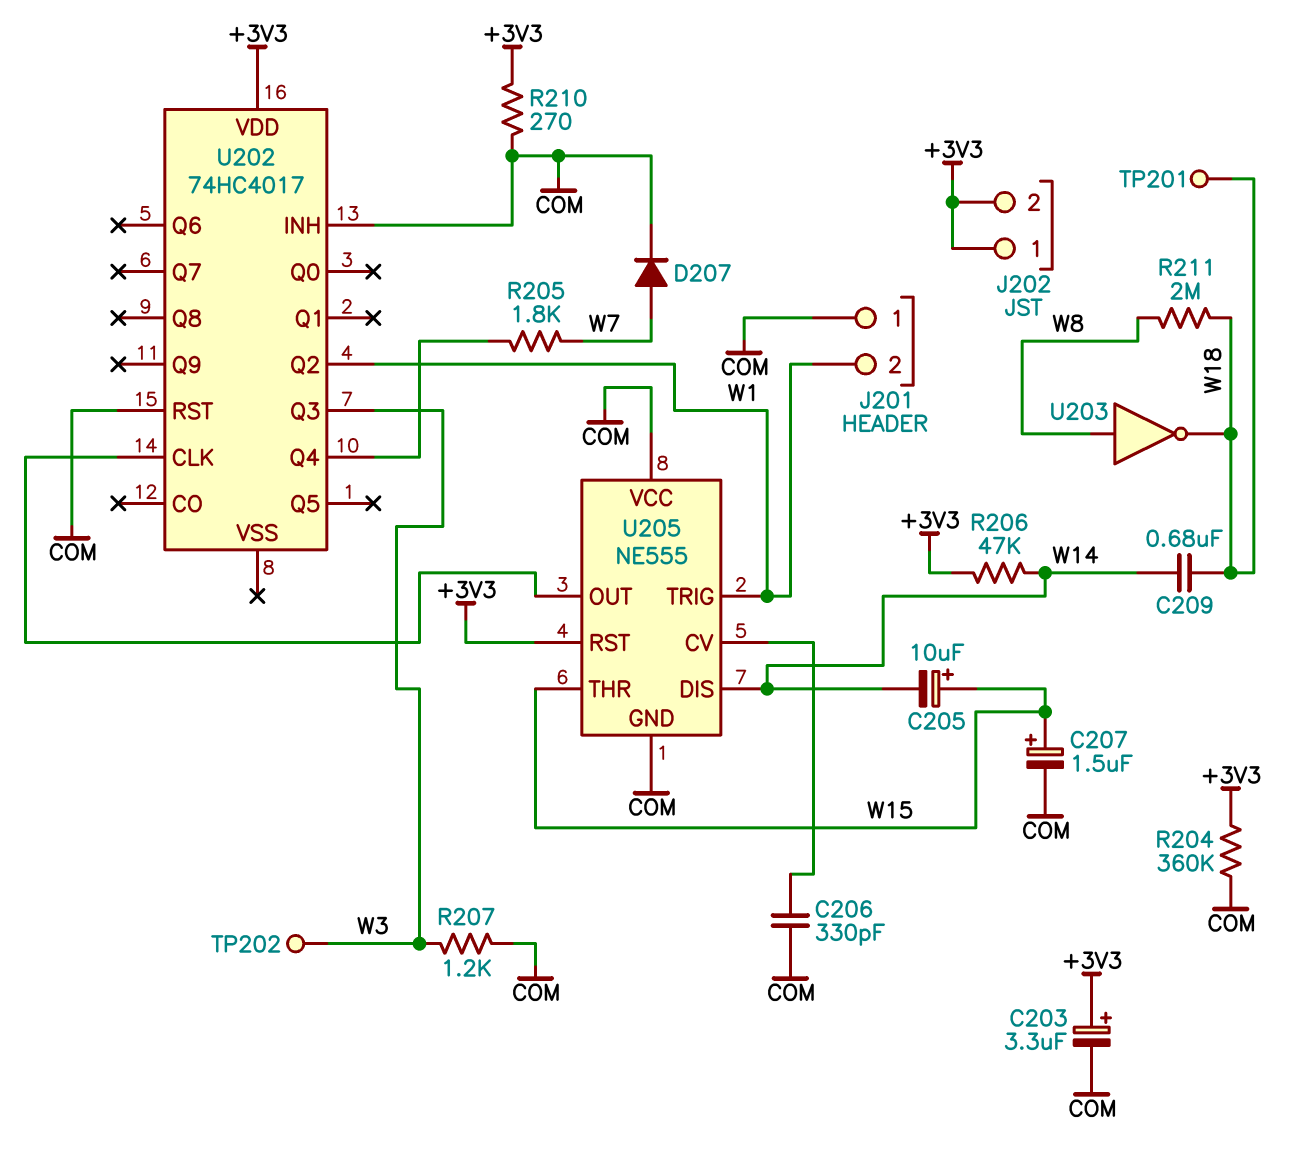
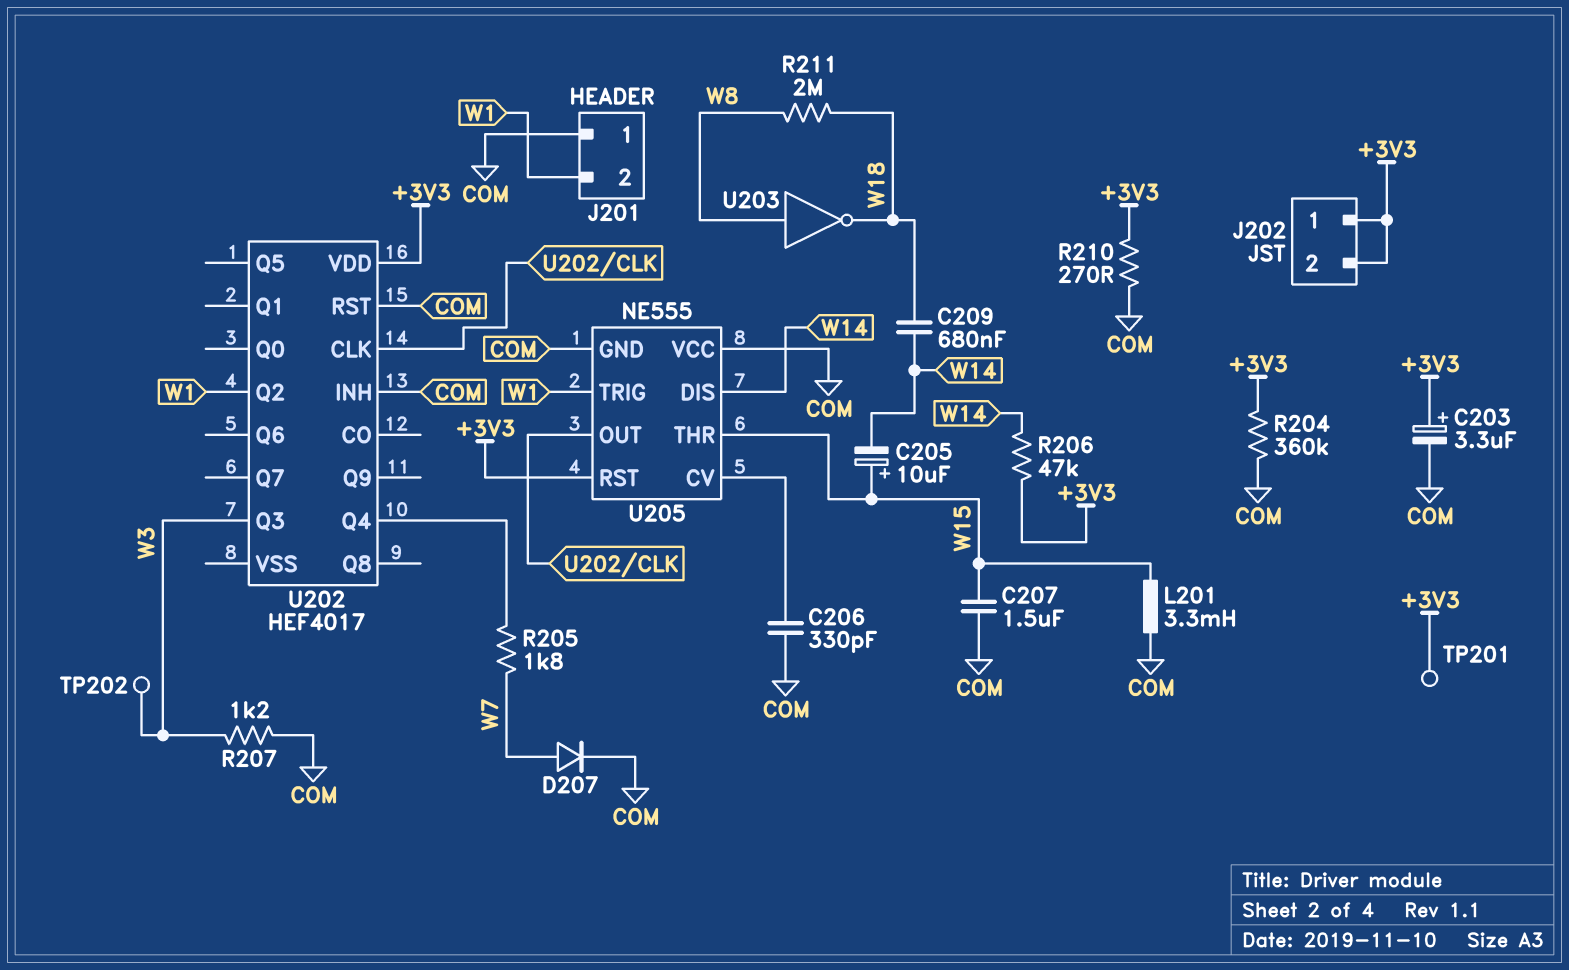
C207: 1.5uF (plus W15, minus COM) -> 1.5uF (COM, W15)
L201: none -> 3.3mH (COM, W15)
TP201: test point (W18) -> test point (+3V3)
U202: 74HC4017 -> HEF4017

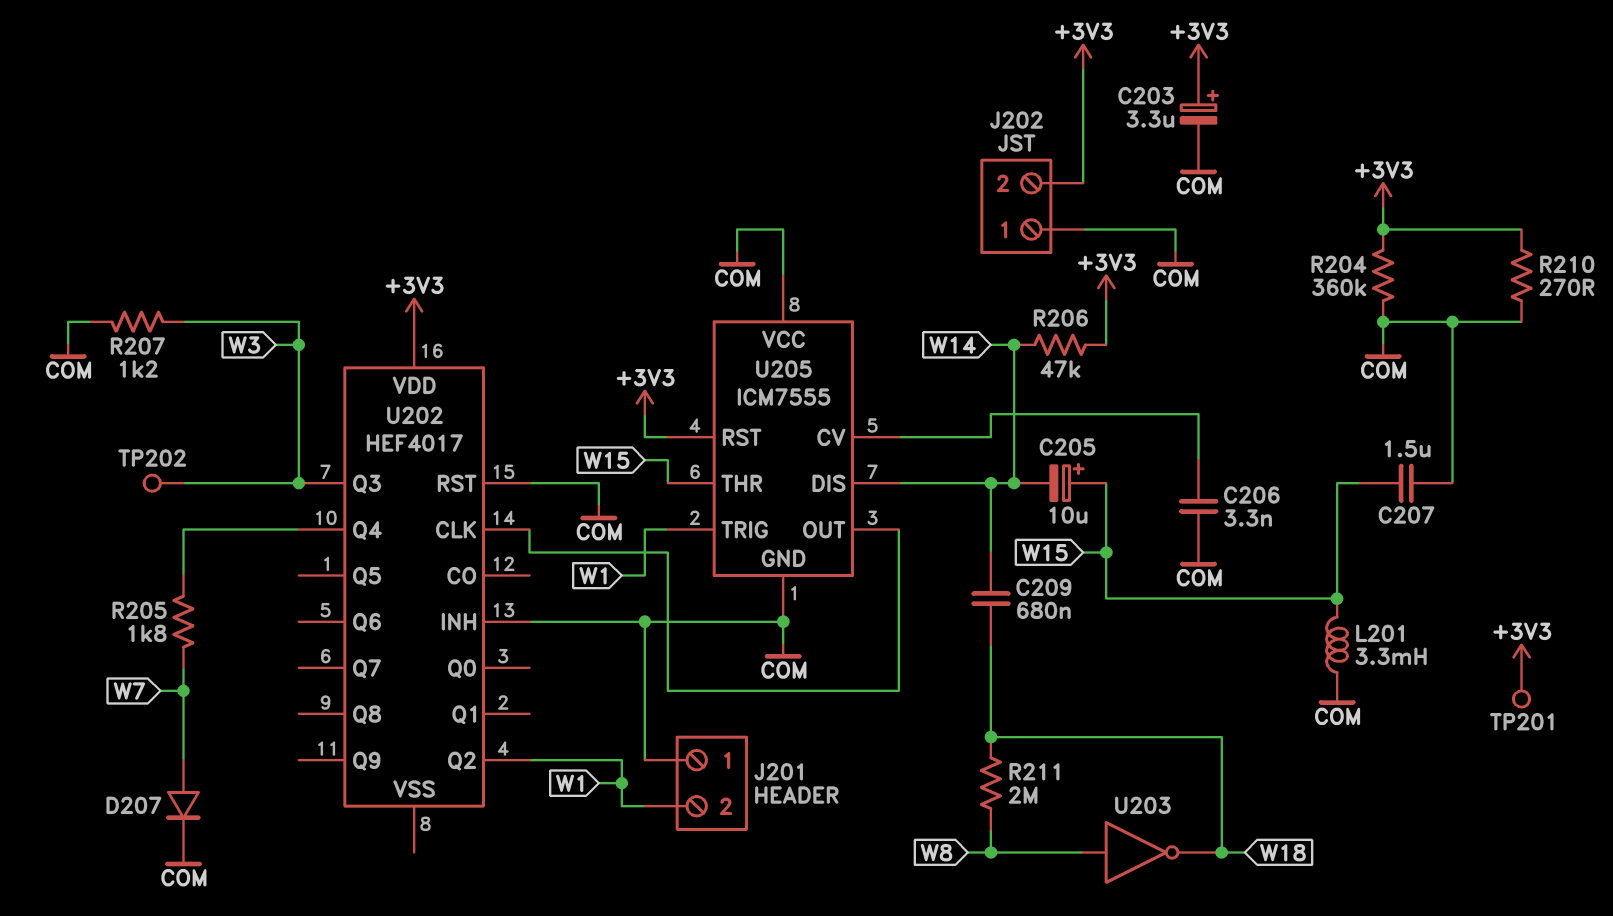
C206: 330pF (COM, U205/CV) -> 3.3nF (COM, U205/CV)
J202 pin 1: +3V3 -> COM
U205: NE555 -> ICM7555

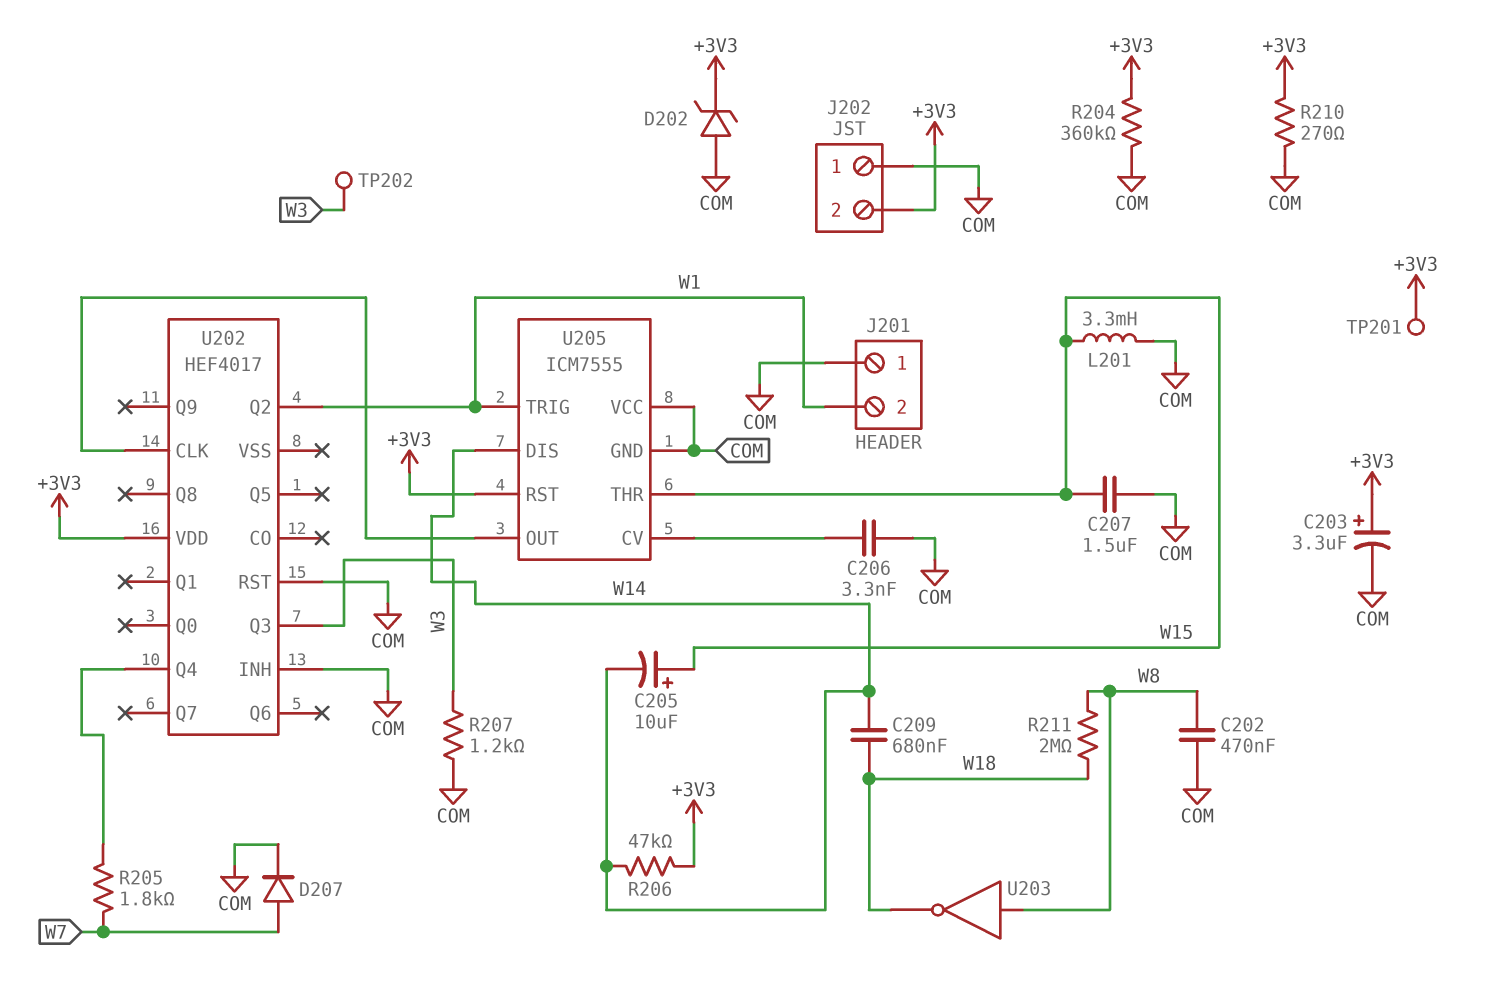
C202: none -> 470nF (COM, W8)
D202: none -> zener (A COM, K +3V3)

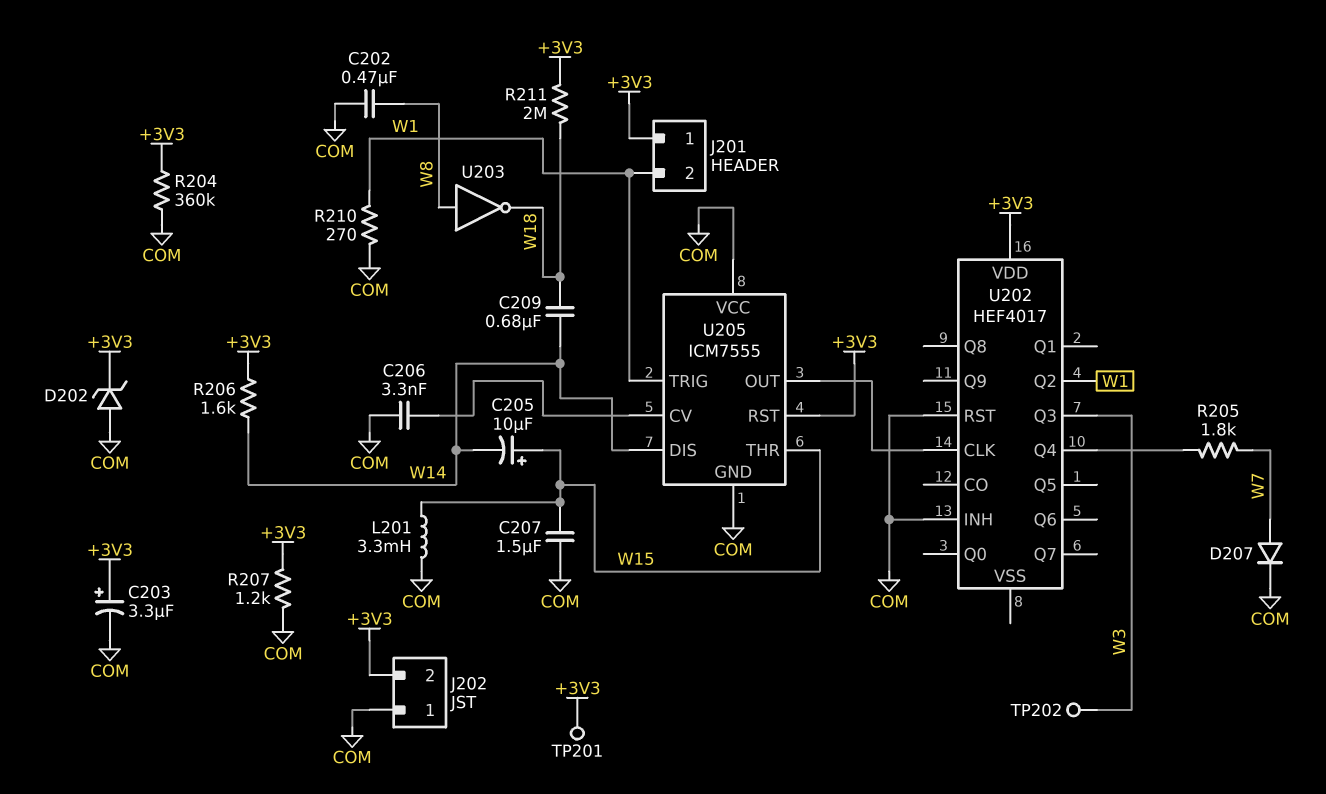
J201 pin 1: COM -> +3V3
R206: 47k (+3V3, W14) -> 1.6k (+3V3, W14)
R207: 1.2k (COM, W3) -> 1.2k (+3V3, COM)
R210: 270 (+3V3, COM) -> 270 (COM, W1)
R211: 2M (W8, W18) -> 2M (+3V3, W18)

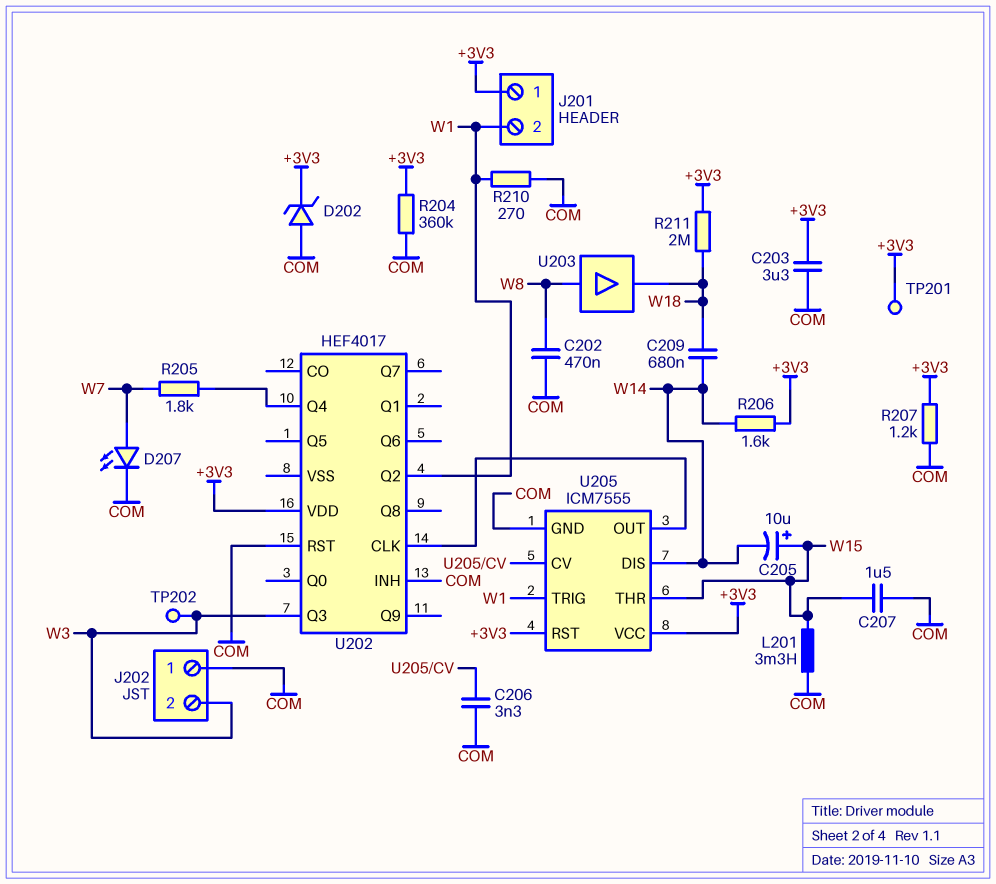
C203: 3.3uF (plus +3V3, minus COM) -> 3.3uF (+3V3, COM)
D207: diode (A W7, K COM) -> LED (A W7, K COM)
J202 pin 2: +3V3 -> W3
U203: NOT (in W8, out W18) -> buffer (in W8, out W18)
U205 pin VCC: COM -> +3V3

